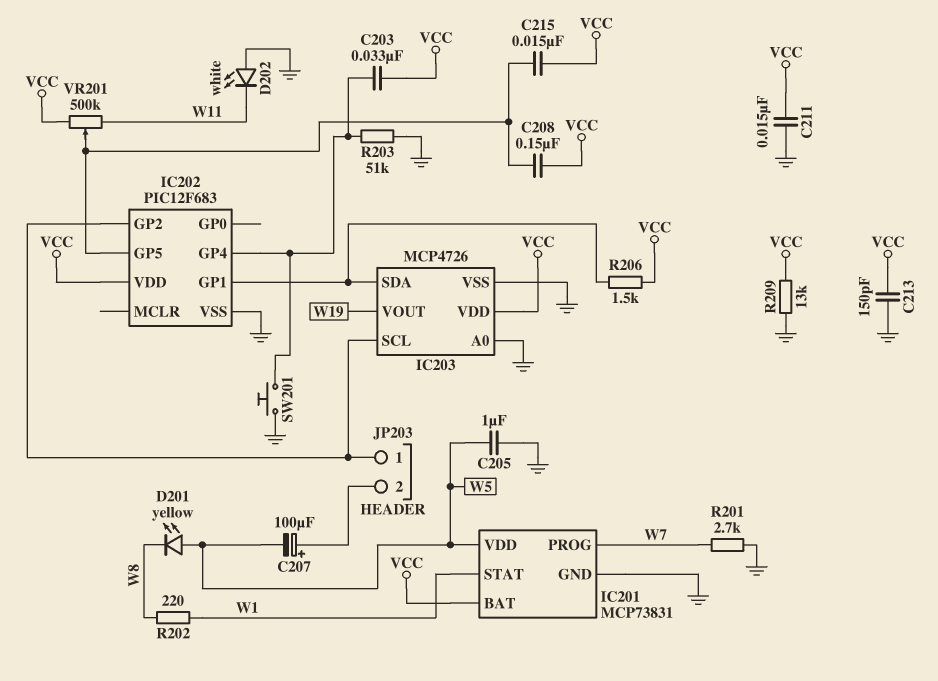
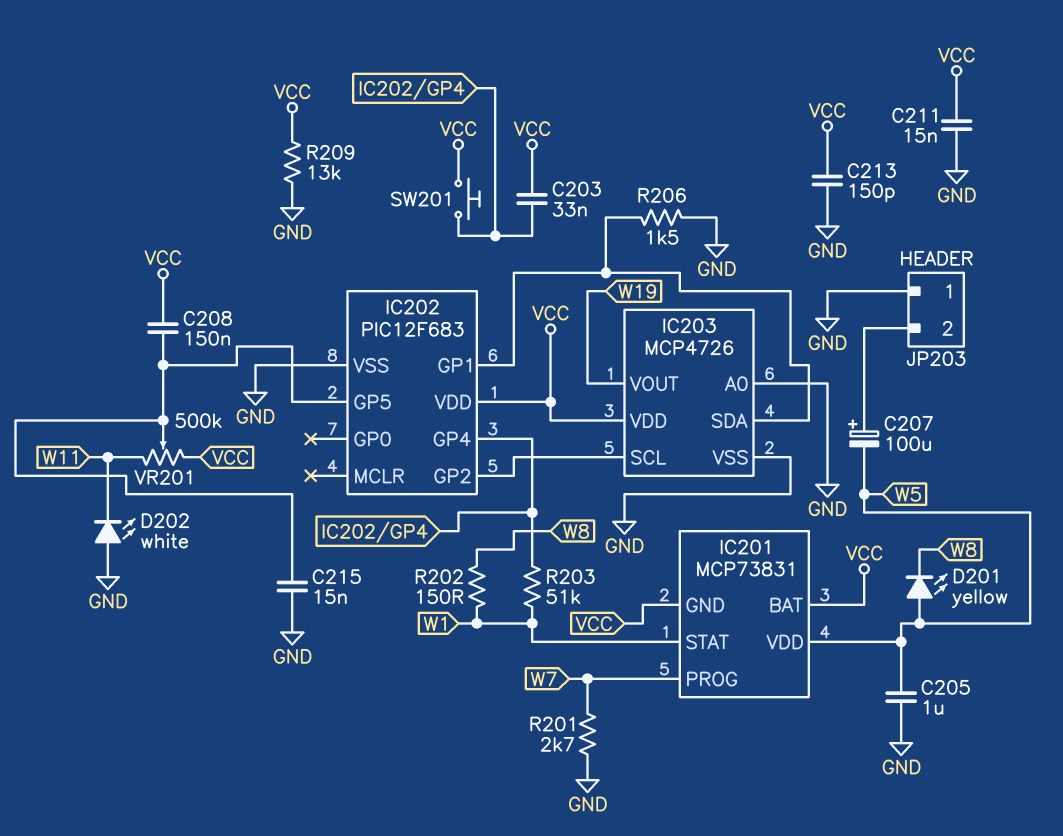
C215: 15nF (IC202/GP5, VCC) -> 15nF (GND, IC202/GP5)
IC201 pin GND: GND -> VCC
JP203 pin 1: IC202/GP2 -> GND
R202: 220 (W1, W8) -> 150 (W1, W8)
R203: 51k (GND, IC202/GP4) -> 51k (IC202/GP4, W1)
R206: 1.5k (IC202/GP1, VCC) -> 1.5k (GND, IC202/GP1)
SW201: button (GND, IC202/GP4) -> button (IC202/GP4, VCC)

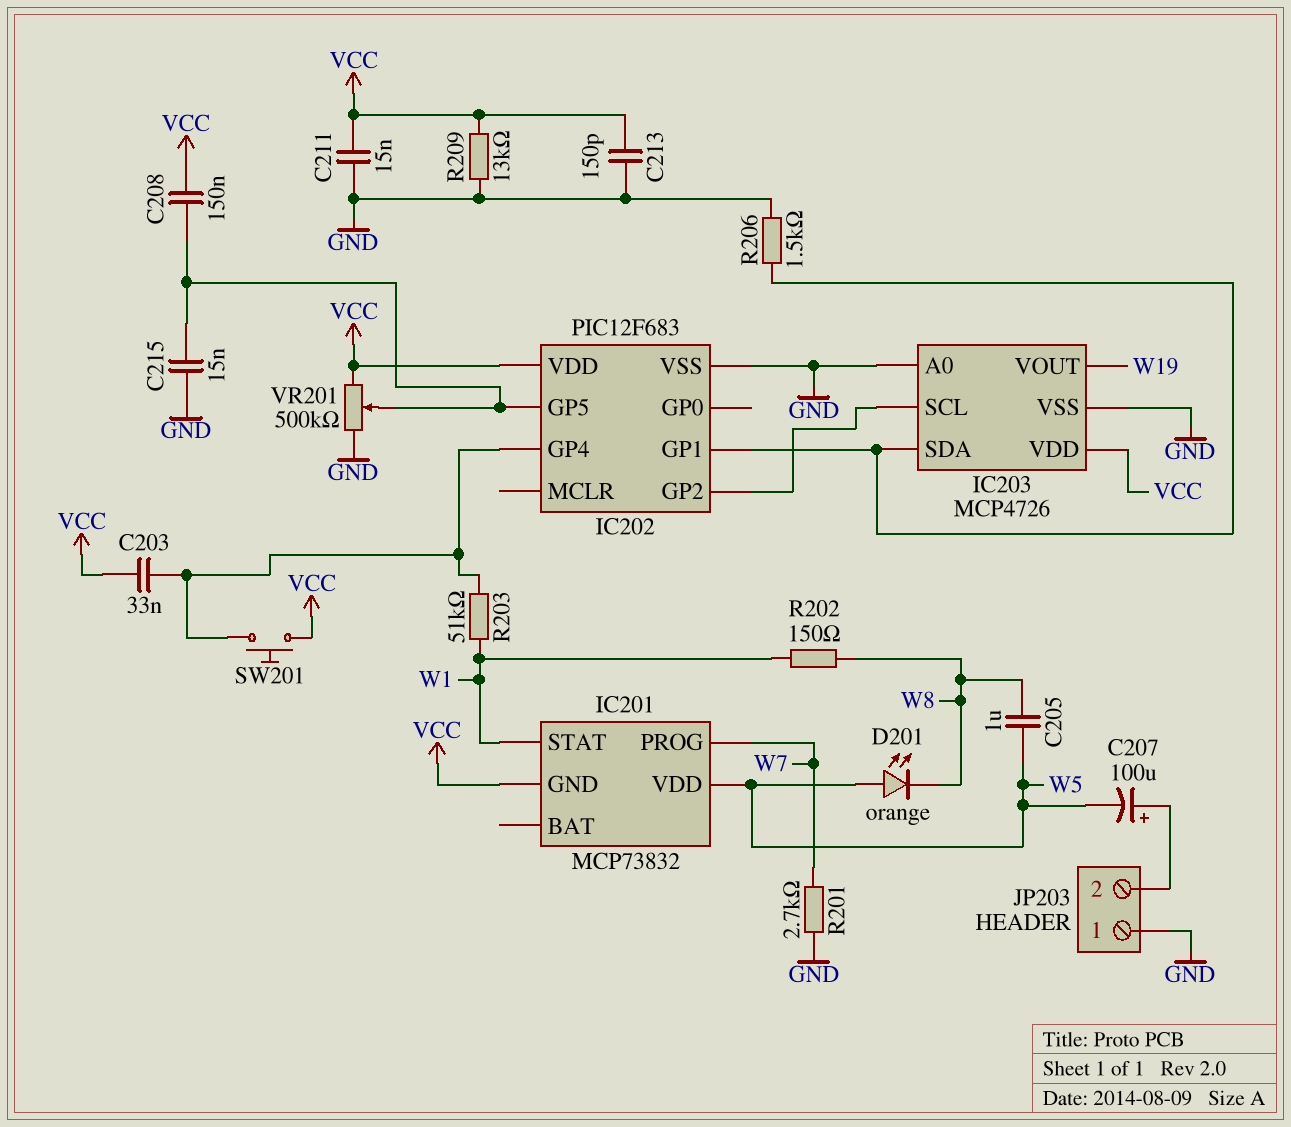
C205: 1uF (GND, W5) -> 1uF (W5, W8)
D201: LED yellow (A W5, K W8) -> LED orange (A W5, K W8)
D202: LED white (A GND, K W11) -> none
IC201: MCP73831 -> MCP73832
IC201 pin BAT: VCC -> none
VR201: 500k (VCC, W11, wiper IC202/GP5) -> 500k (GND, VCC, wiper IC202/GP5)

